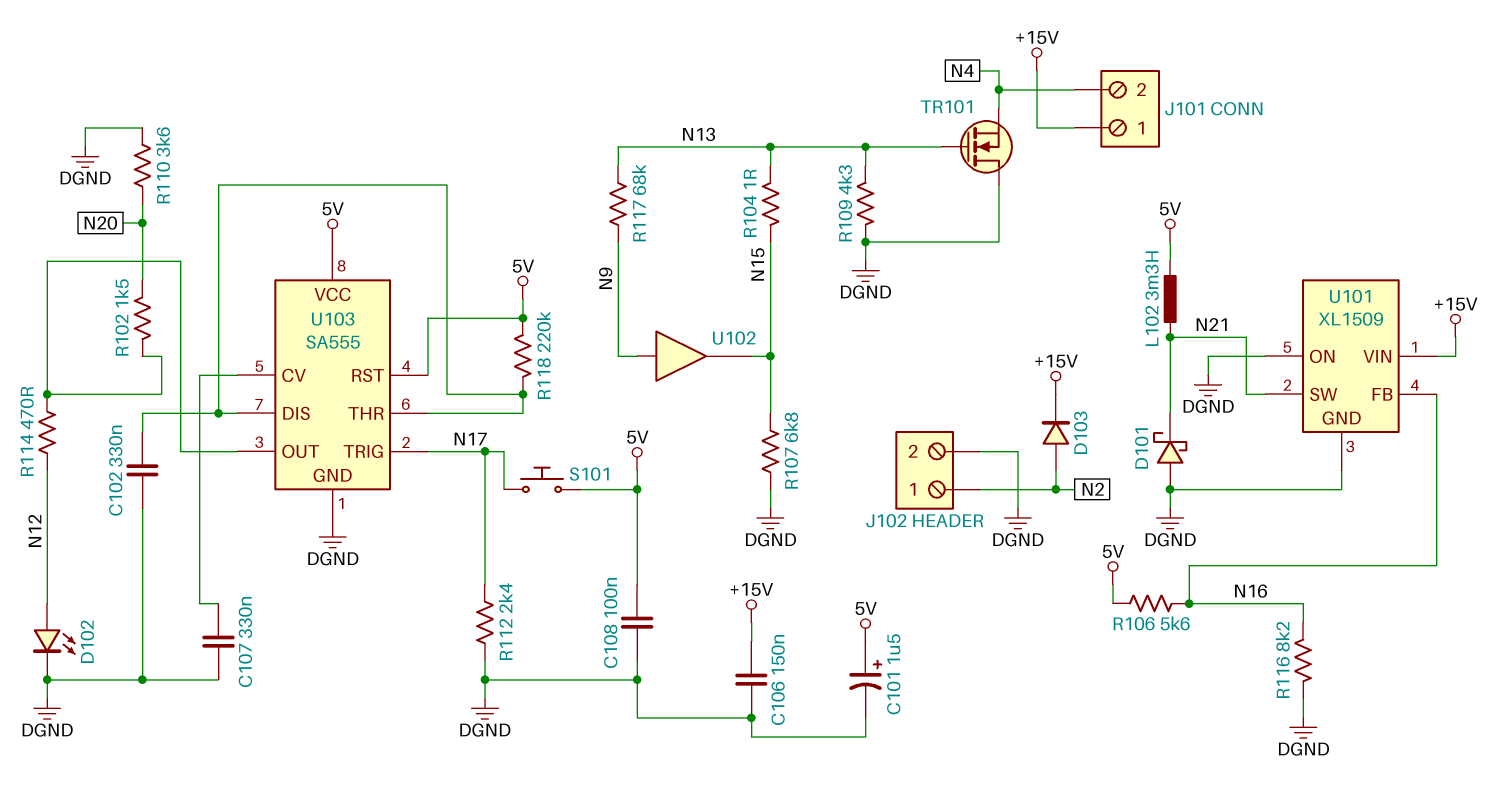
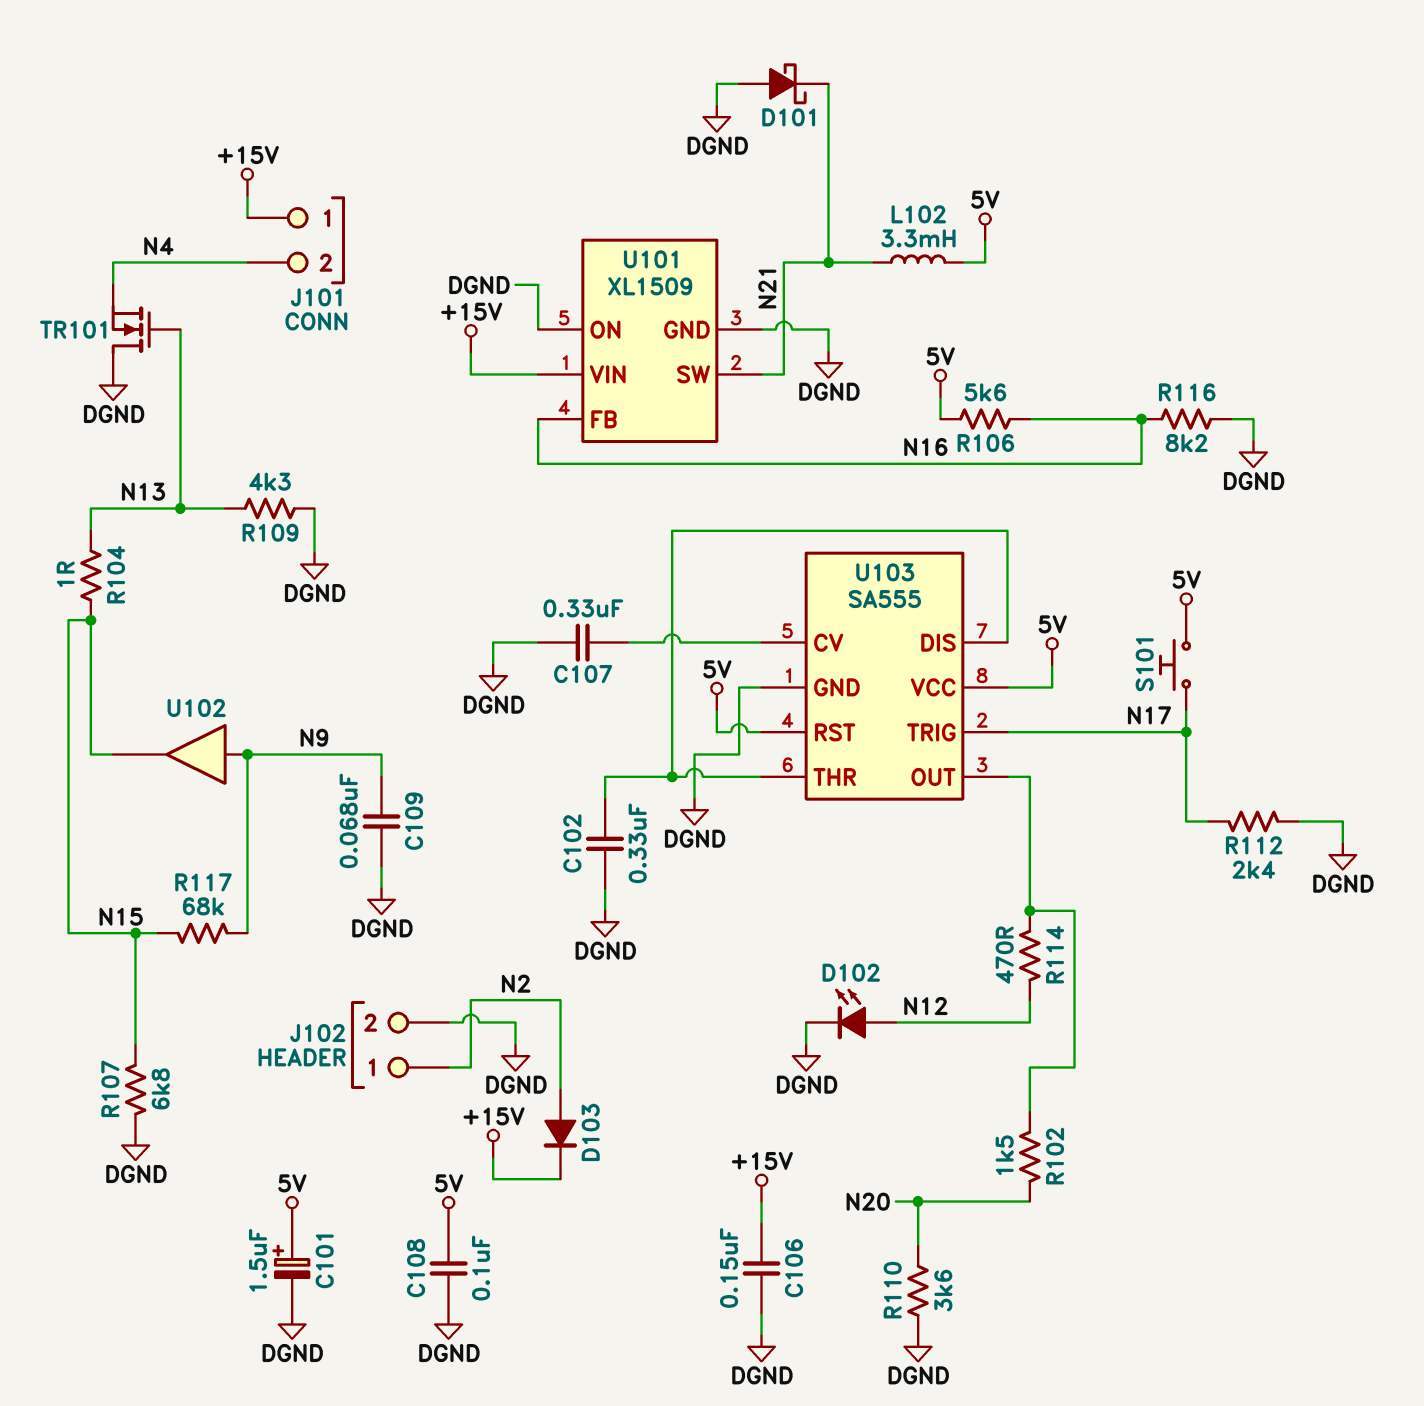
C109: none -> 68nF (DGND, N9)
R117: 68k (N9, N13) -> 68k (N9, N15)
R118: 220k (5V, U103/DIS) -> none

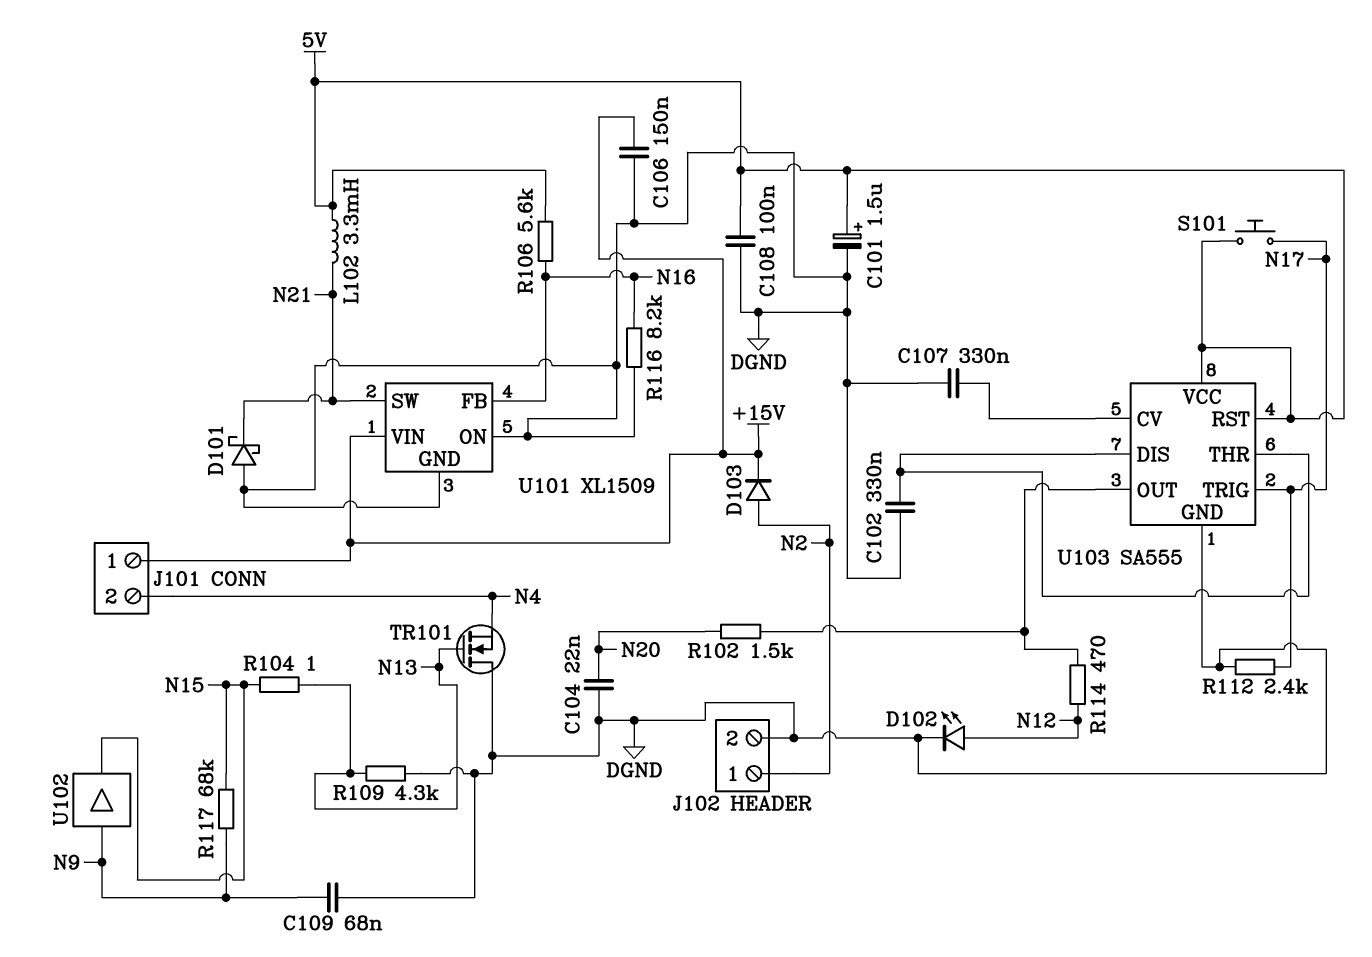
C104: none -> 22nF (DGND, N20)
R107: 6.8k (DGND, N15) -> none
R110: 3.6k (DGND, N20) -> none

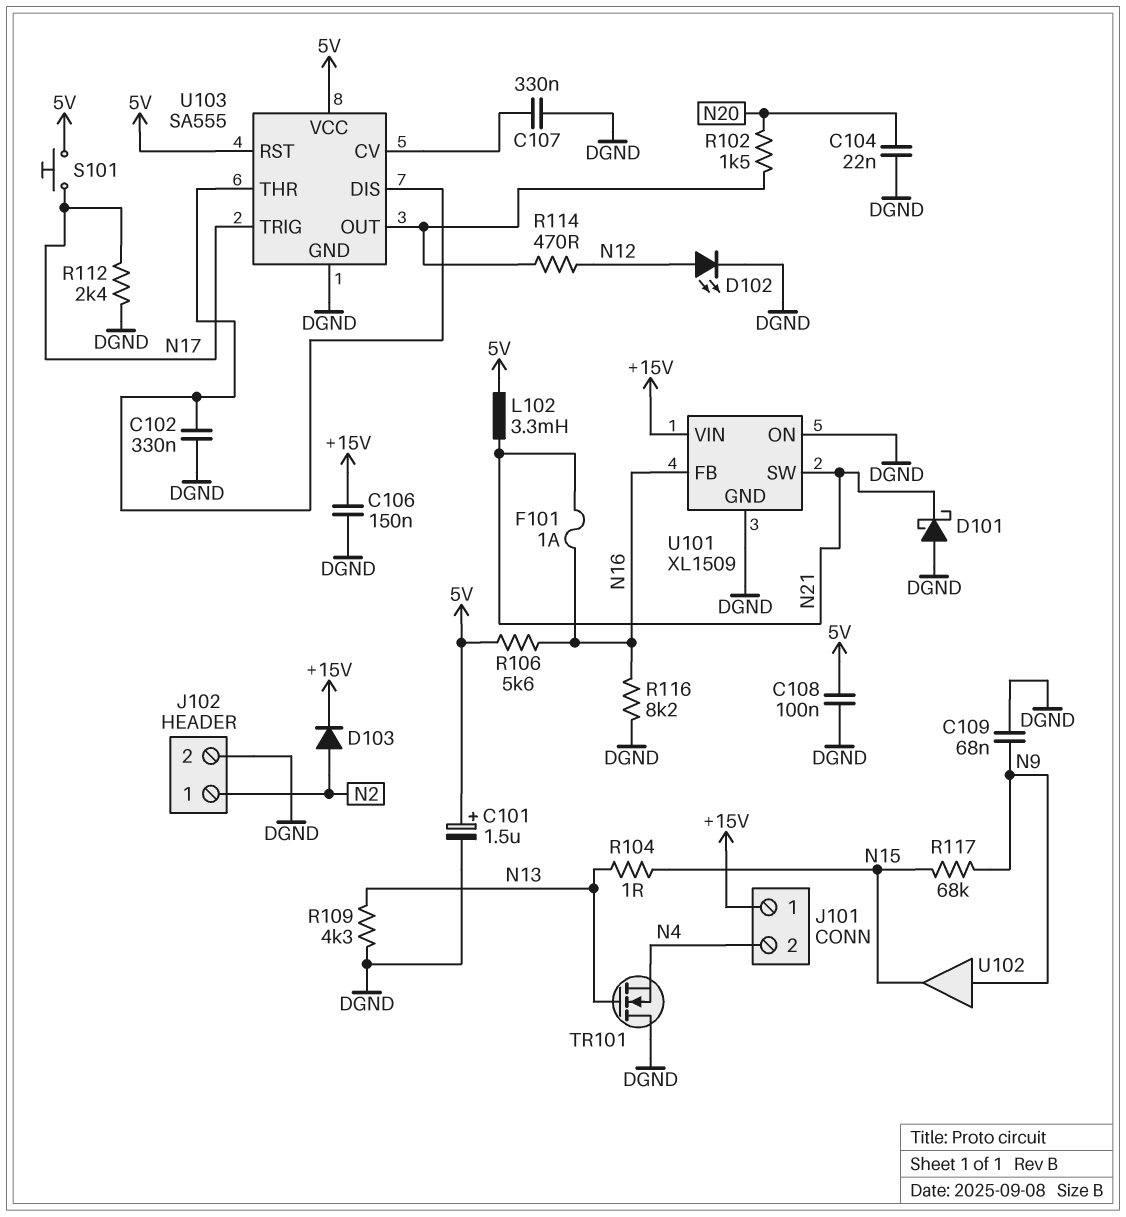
F101: none -> 1A (N16, N21)

